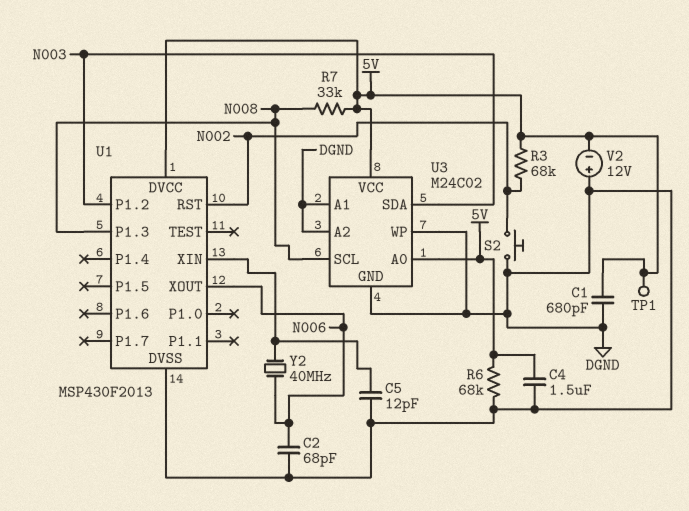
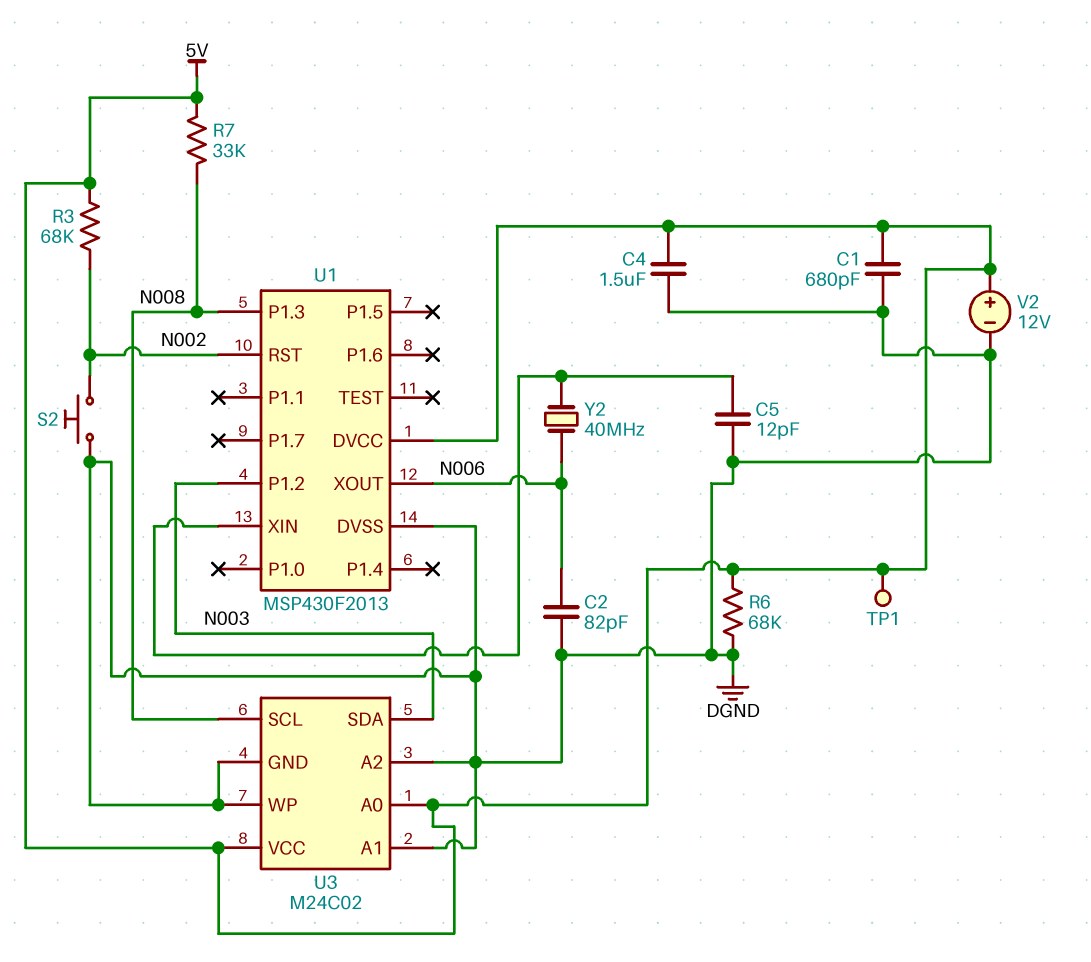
C2: 68pF (DGND, N006) -> 82pF (DGND, N006)
V2: 12V (plus DGND, minus 5V) -> 12V (plus 5V, minus DGND)

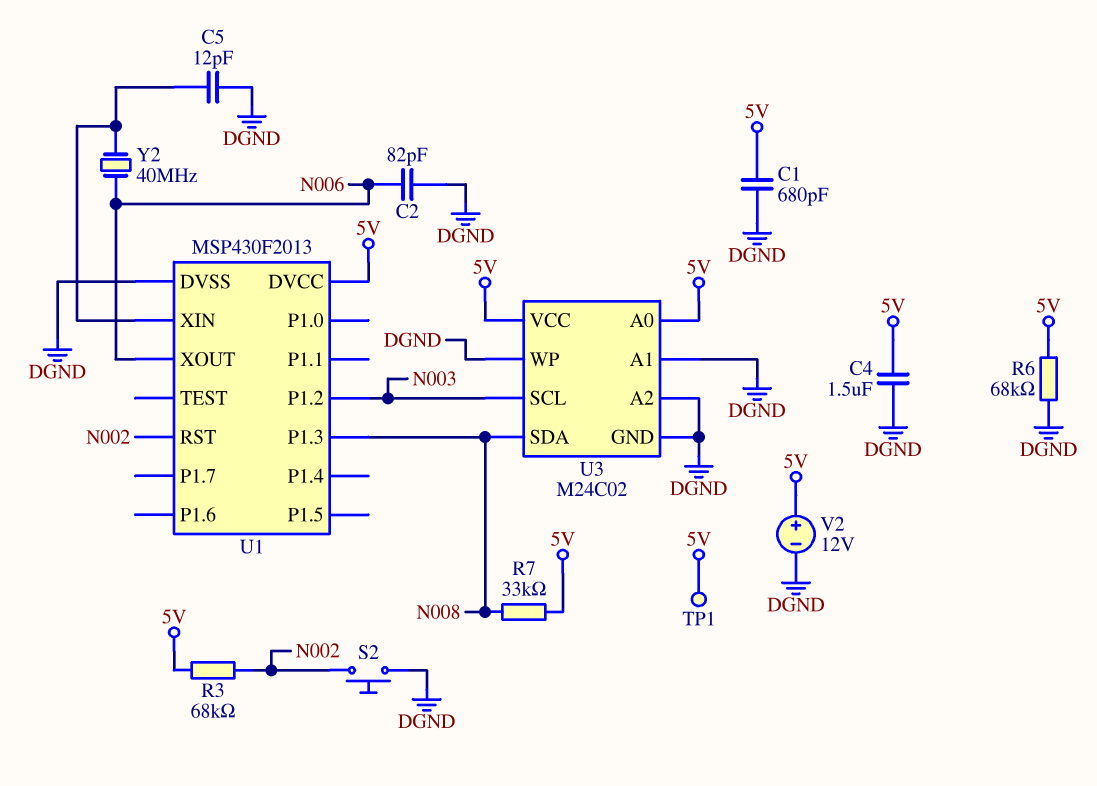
U3 pin SCL: N008 -> N003
U3 pin SDA: N003 -> N008

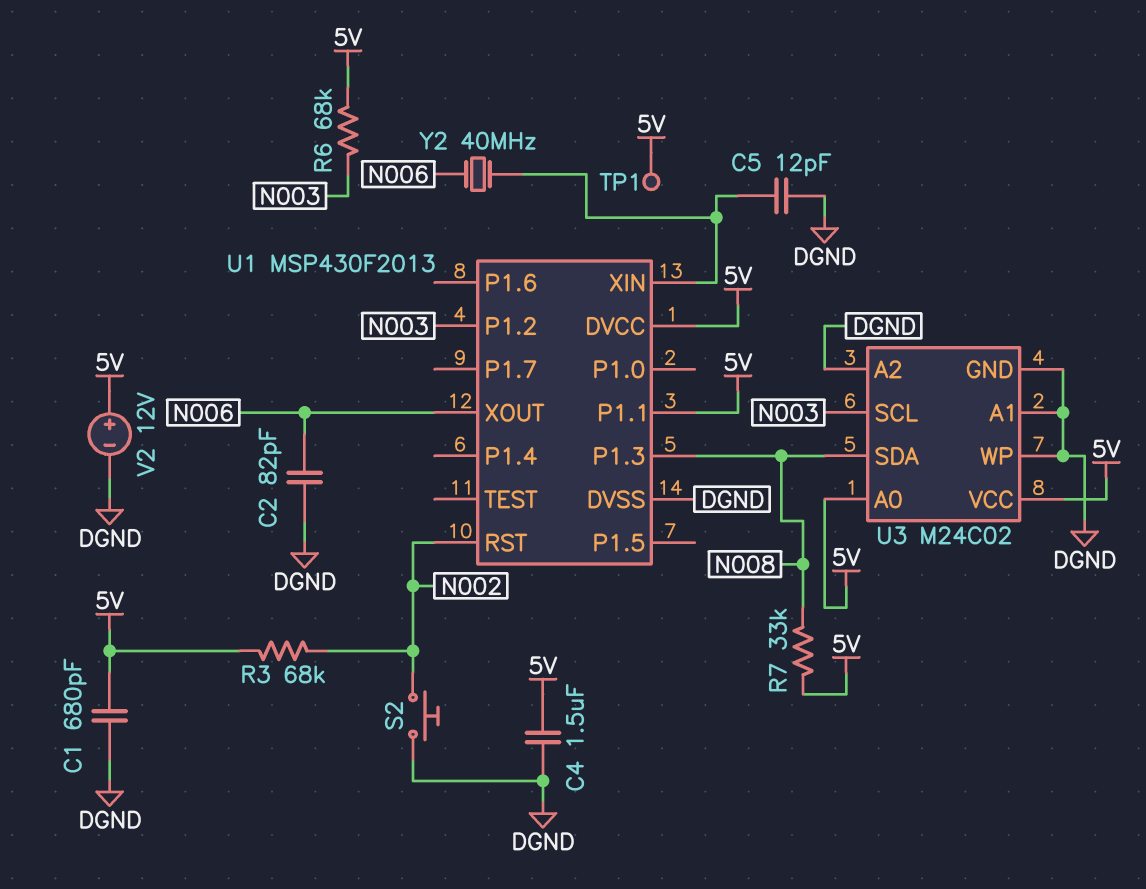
R6: 68k (5V, DGND) -> 68k (5V, N003)
U1 pin P1.1: none -> 5V

